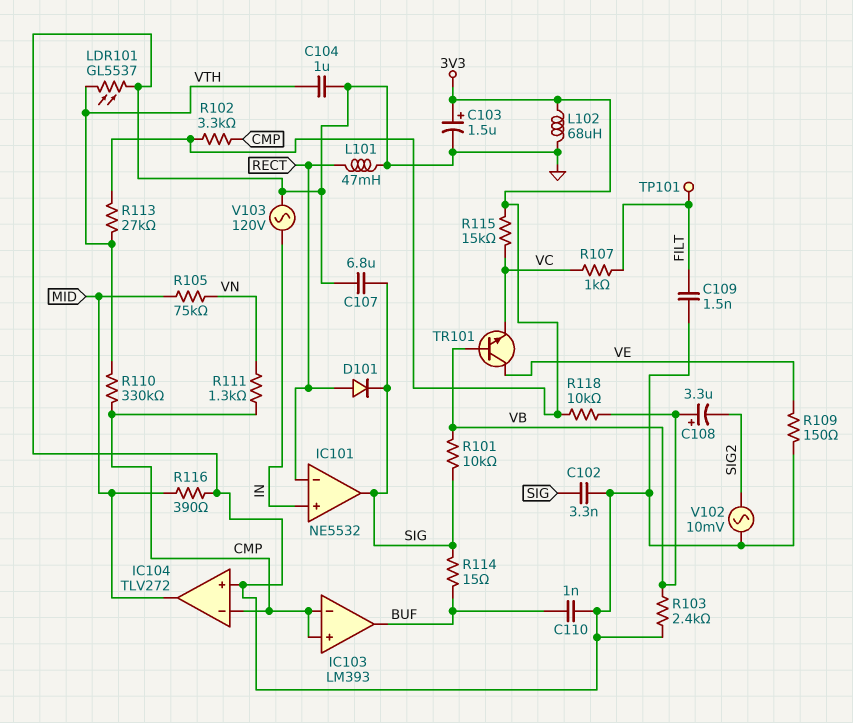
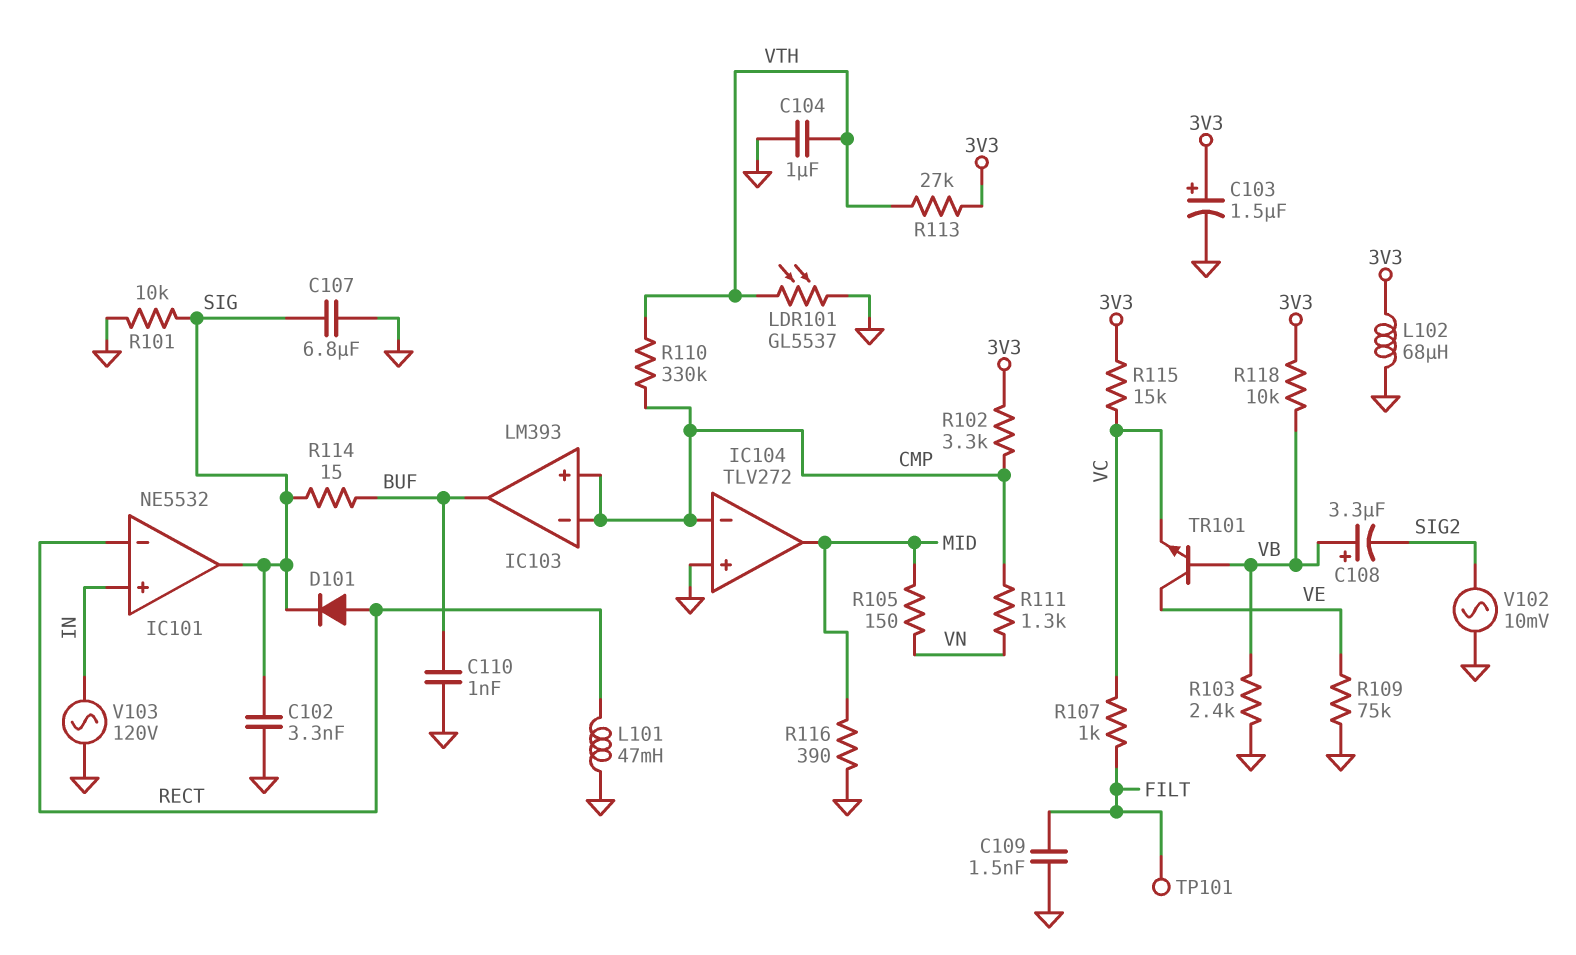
R101: 10k (SIG, VB) -> 10k (GND, SIG)
R105: 75k (MID, VN) -> 150 (MID, VN)
R109: 150 (GND, VE) -> 75k (GND, VE)

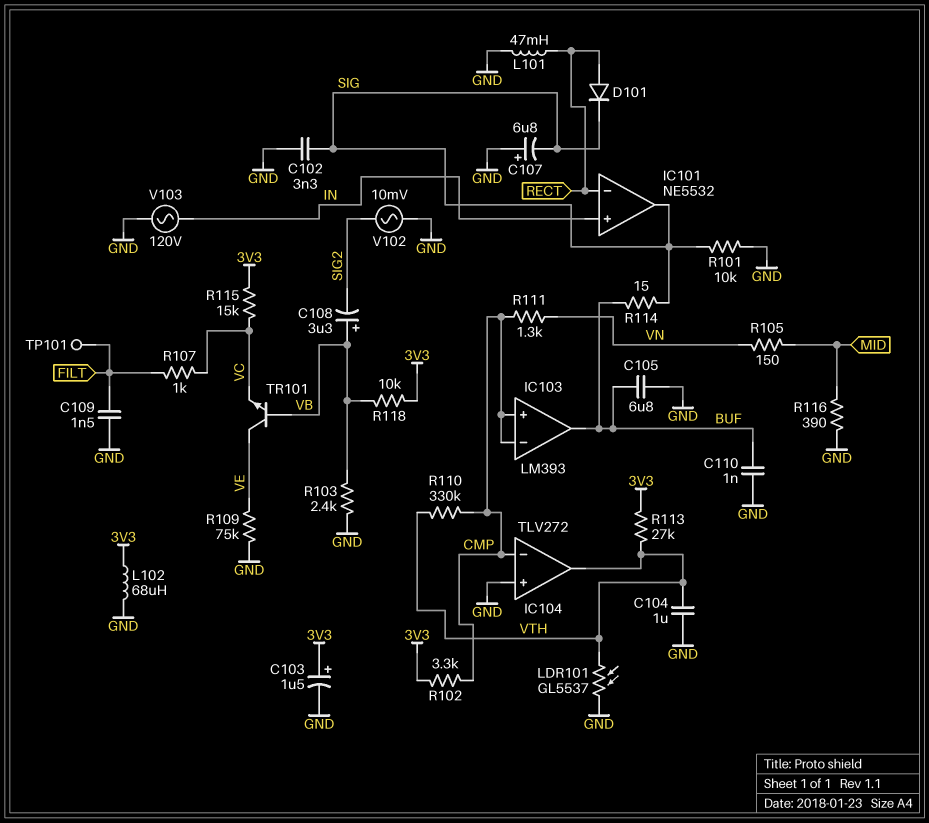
C105: none -> 6.8uF (BUF, GND)
C107: 6.8uF (GND, SIG) -> 6.8uF (plus GND, minus SIG)
IC104 pin out: MID -> VTH

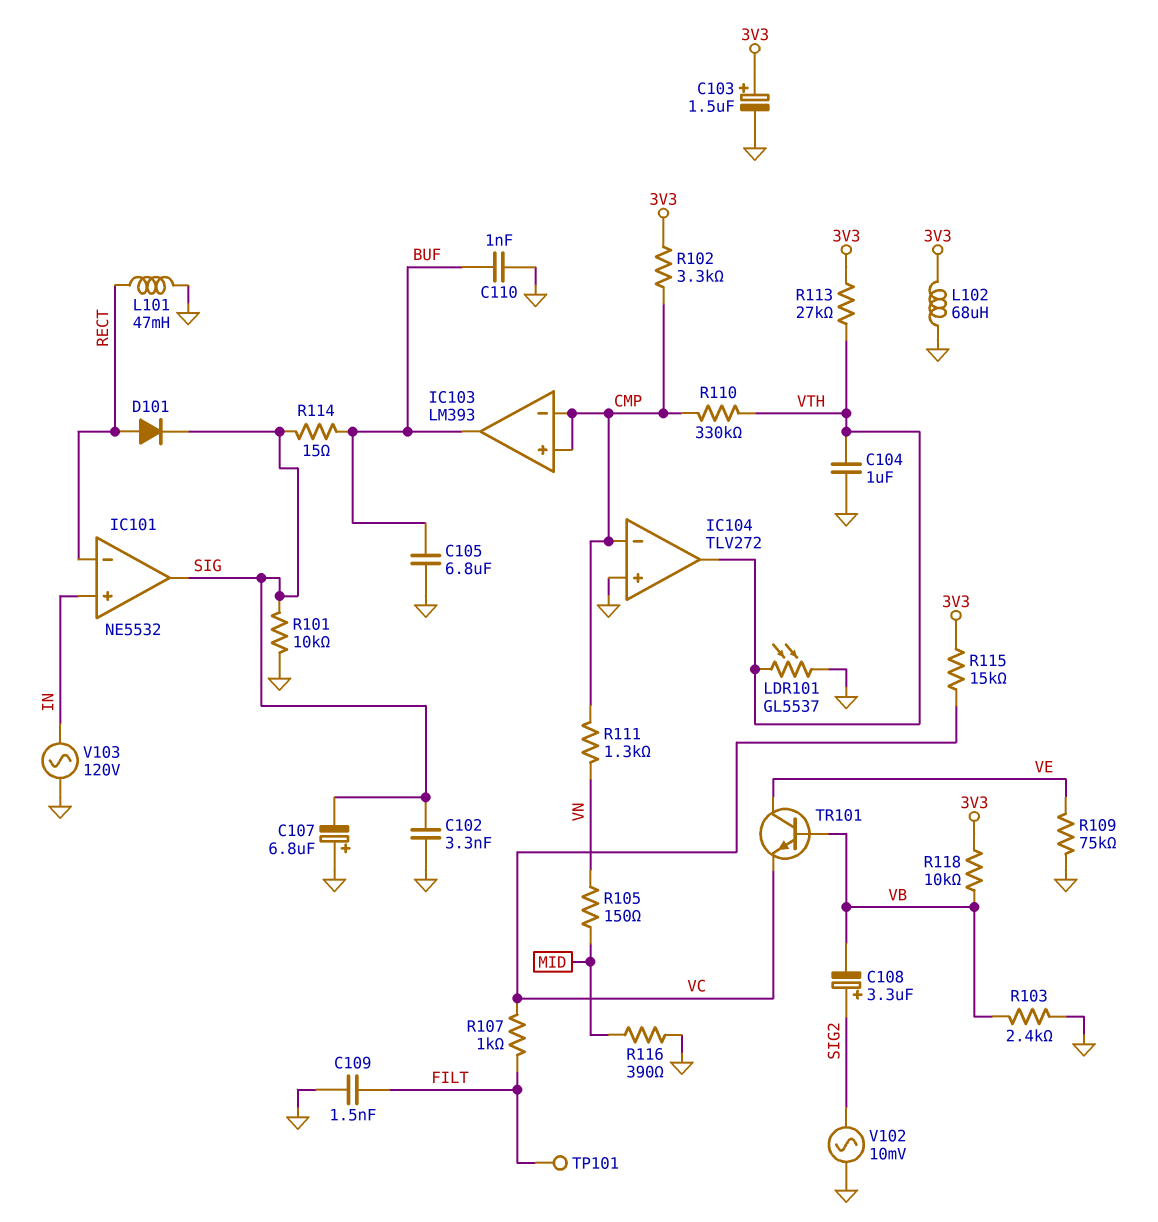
C108: 3.3uF (plus VB, minus SIG2) -> 3.3uF (plus SIG2, minus VB)

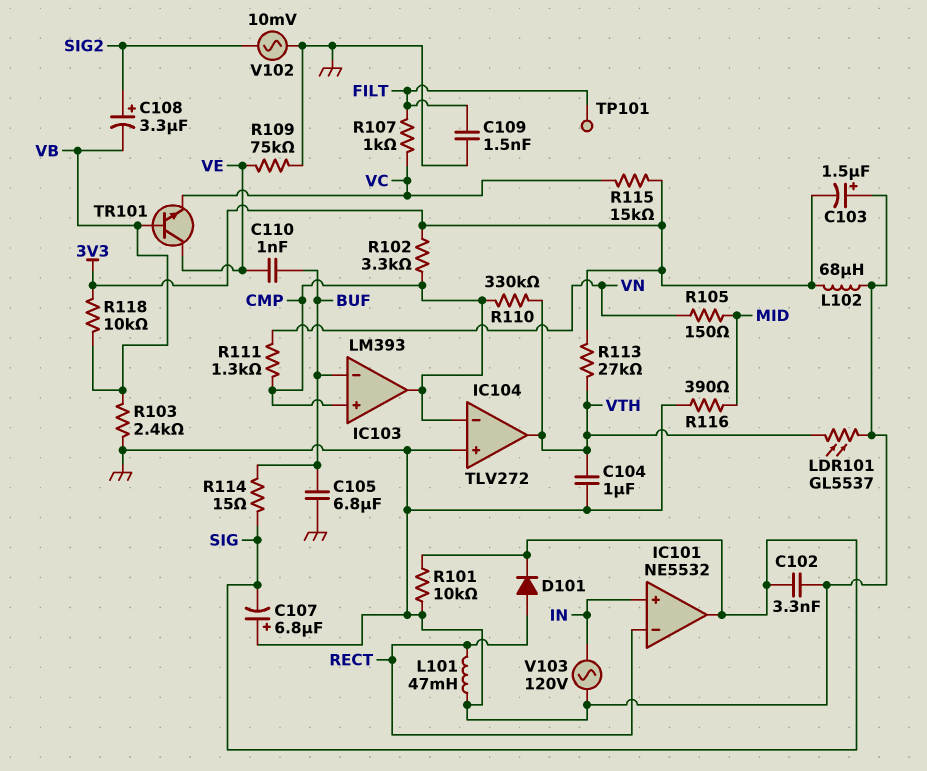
C103: 1.5uF (plus 3V3, minus GND) -> 1.5uF (plus GND, minus 3V3)
C110: 1nF (BUF, GND) -> 1nF (BUF, VE)
IC103 pin in-: CMP -> BUF
IC103 pin out: BUF -> CMP

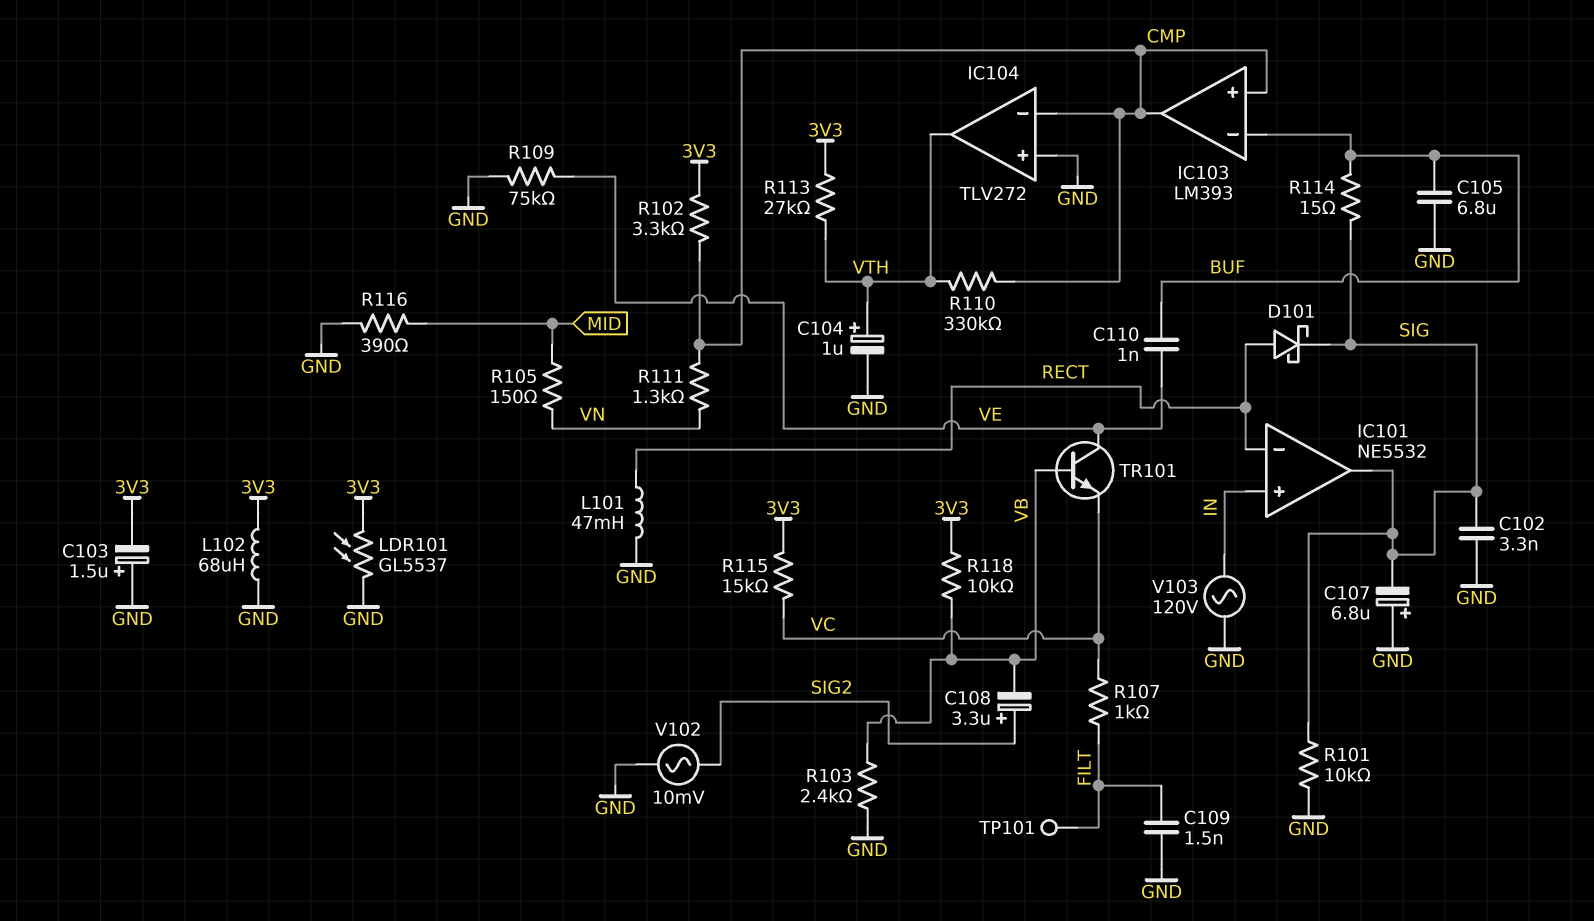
C104: 1uF (GND, VTH) -> 1uF (plus VTH, minus GND)
D101: diode (A RECT, K SIG) -> schottky (A RECT, K SIG)
LDR101: GL5537 (GND, VTH) -> GL5537 (3V3, GND)

